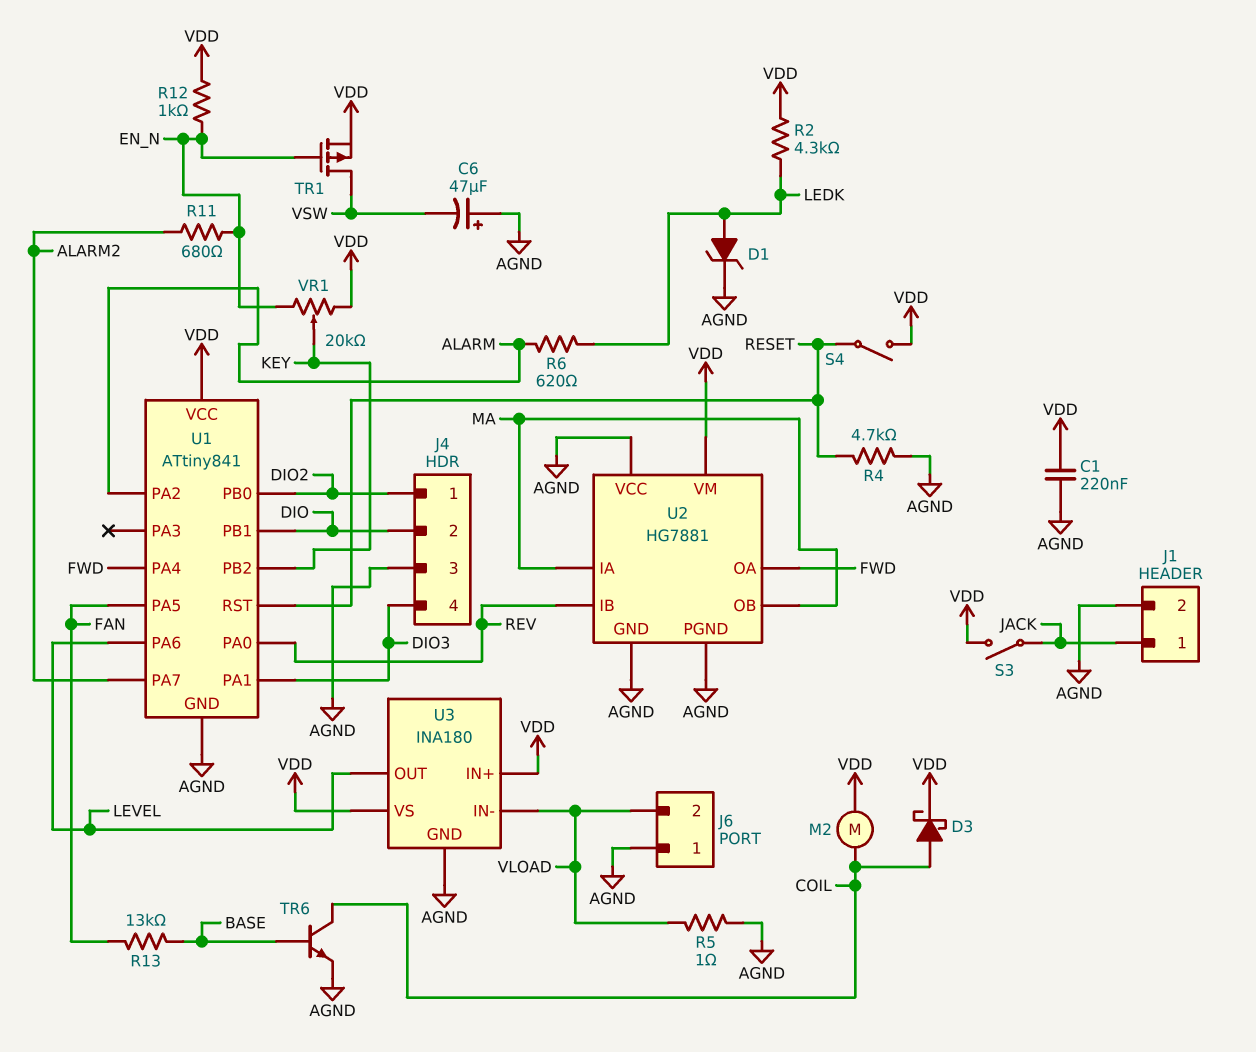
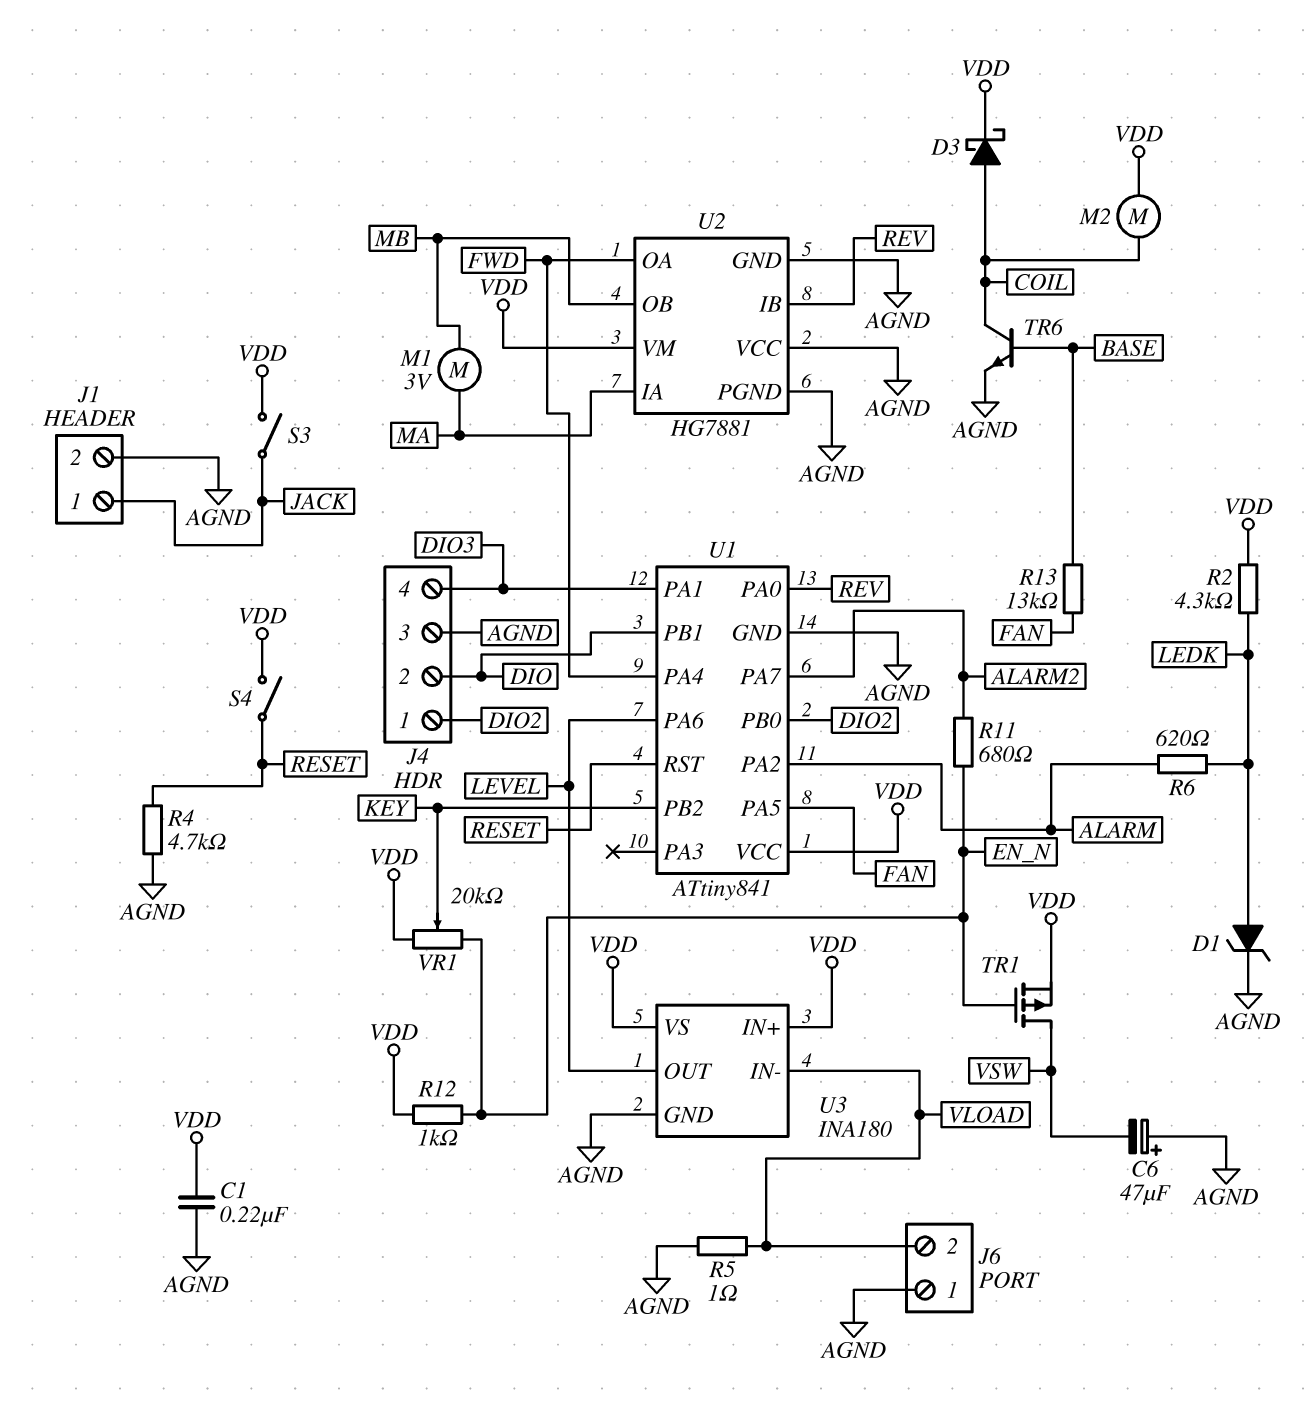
M1: none -> motor 3V (MA, MB)
U2 pin OB: MA -> MB

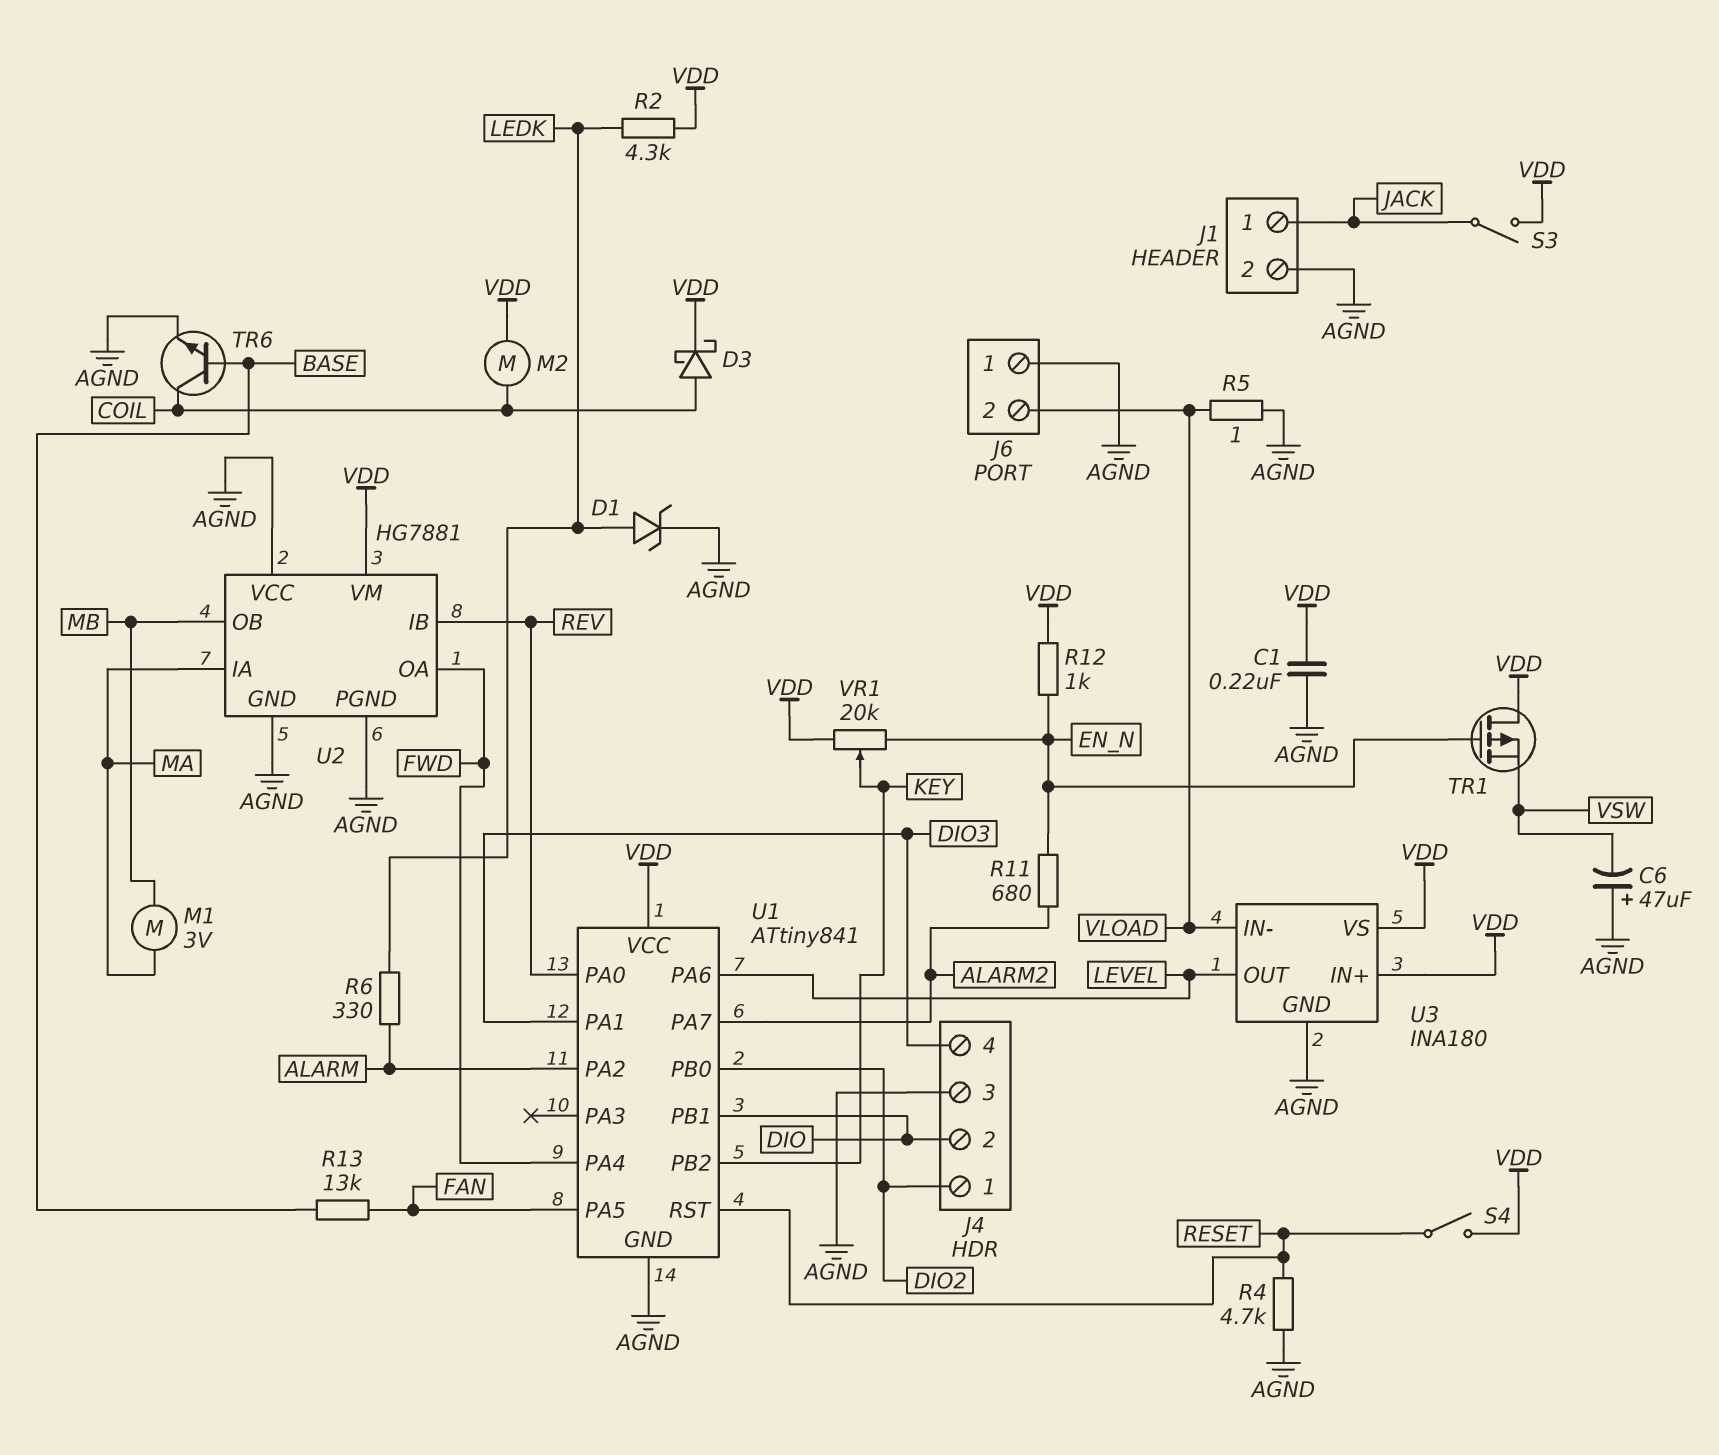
R6: 620 (ALARM, LEDK) -> 330 (ALARM, LEDK)
TR1: PMOS (G EN_N, D VSW, S VDD) -> PMOS (G EN_N, D VDD, S VSW)

